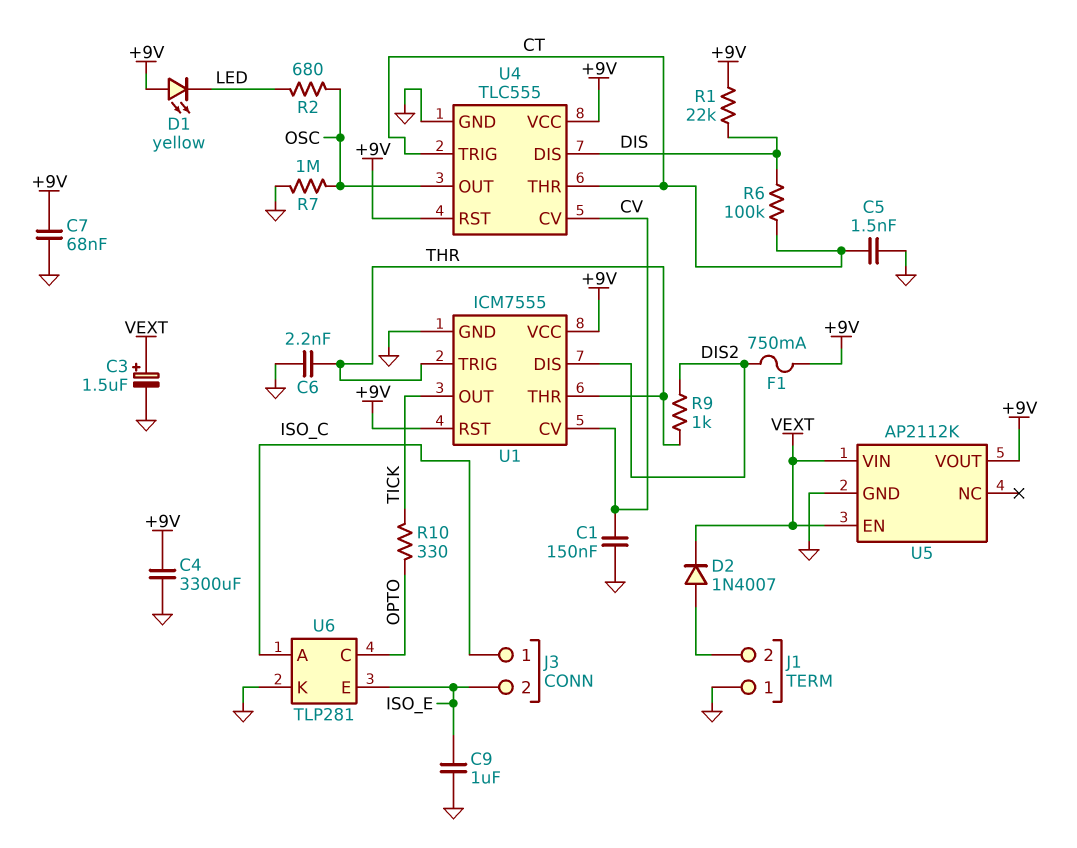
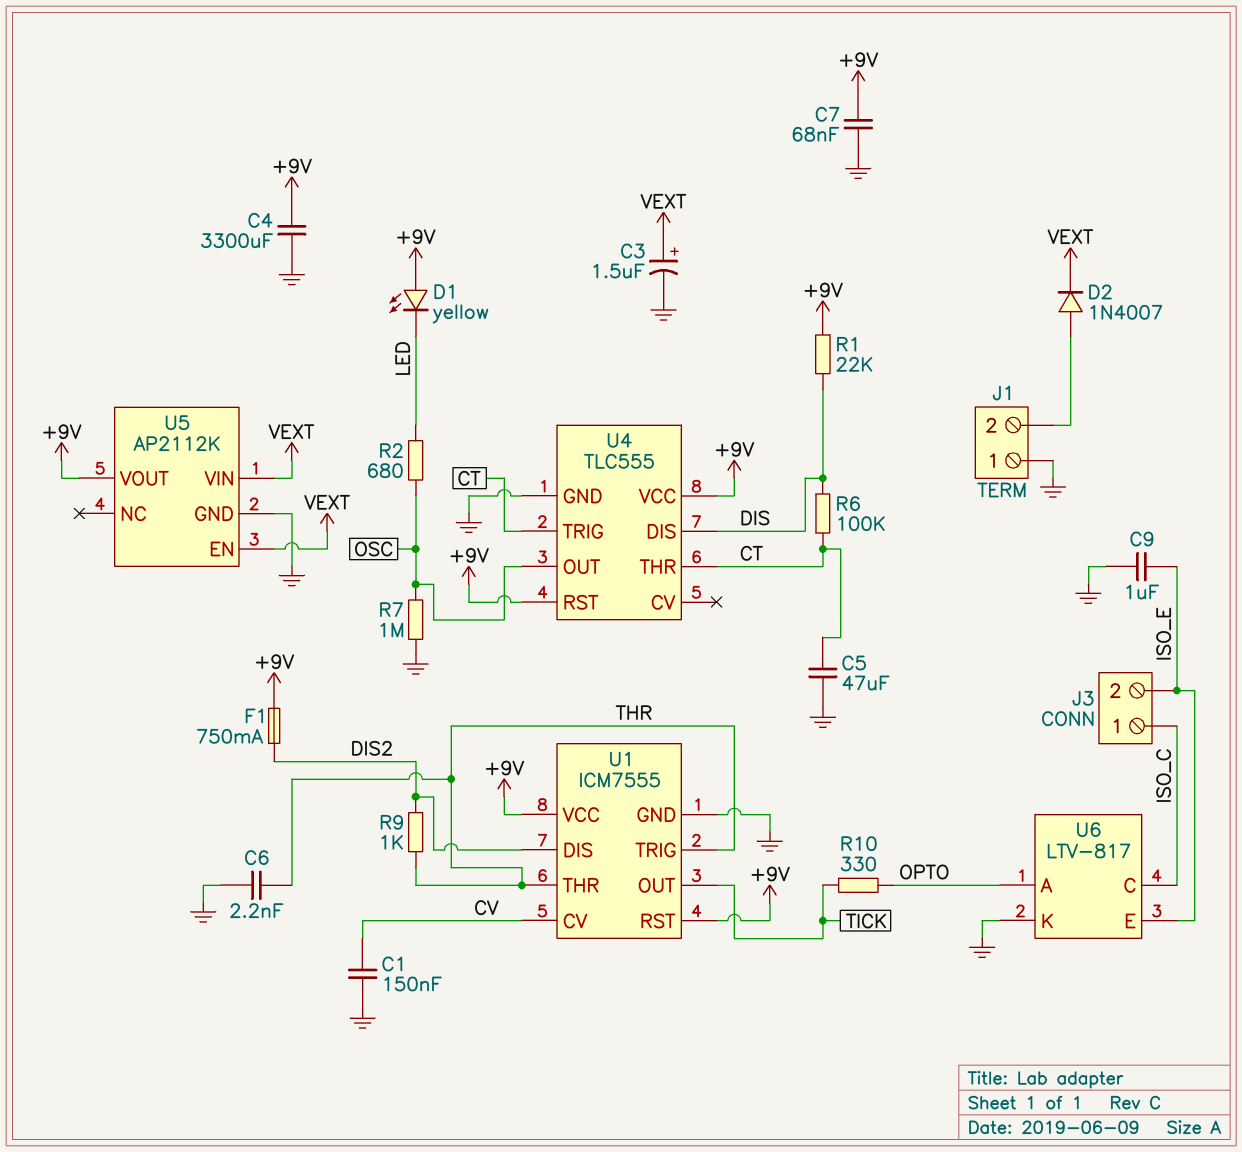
C5: 1.5nF (CT, GND) -> 47uF (CT, GND)
U4 pin CV: CV -> none
U6: TLP281 -> LTV-817
U6 pin A: ISO_C -> OPTO
U6 pin C: OPTO -> ISO_C

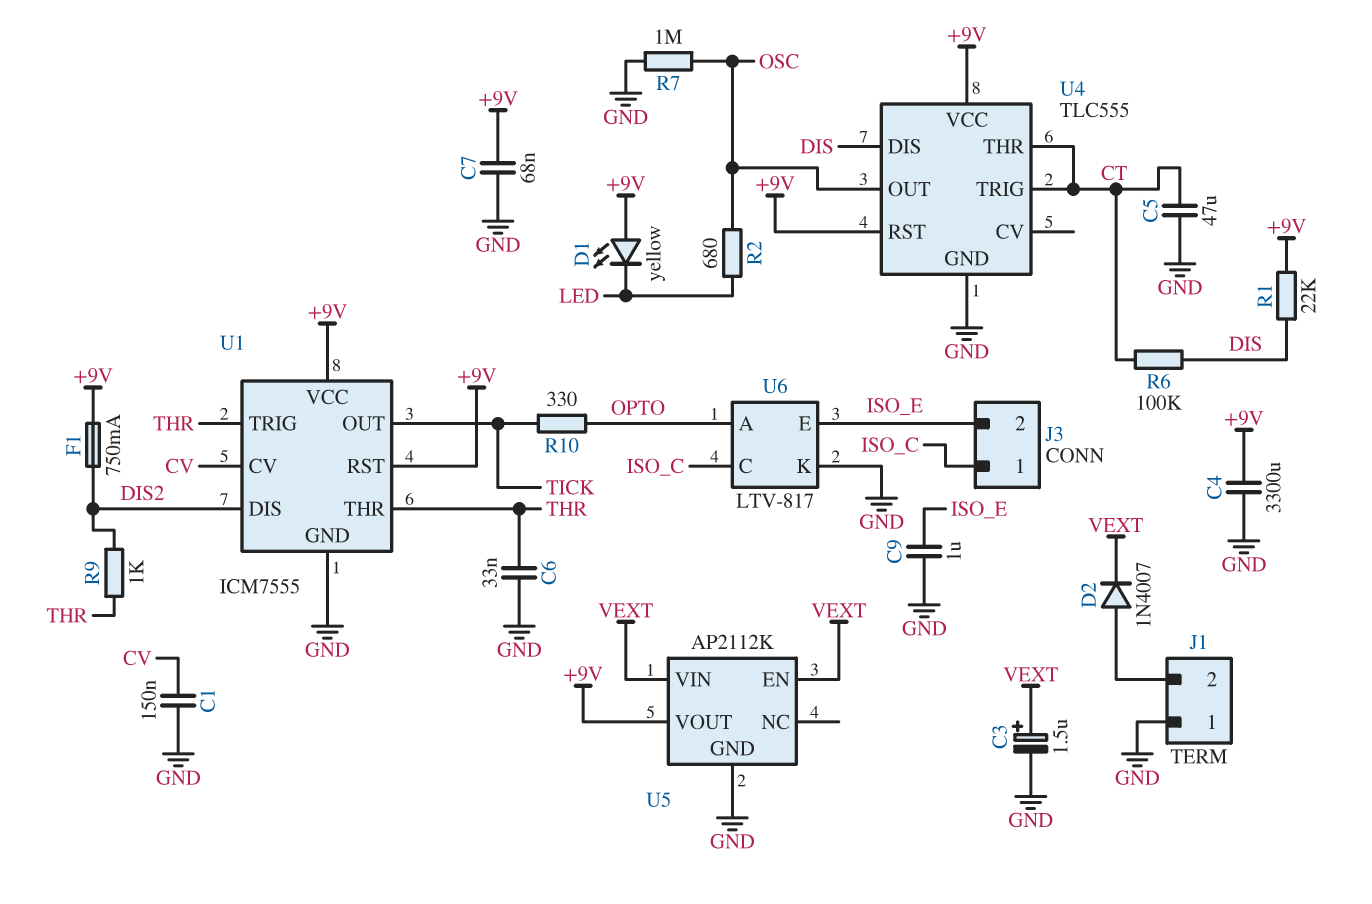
C6: 2.2nF (GND, THR) -> 33nF (GND, THR)

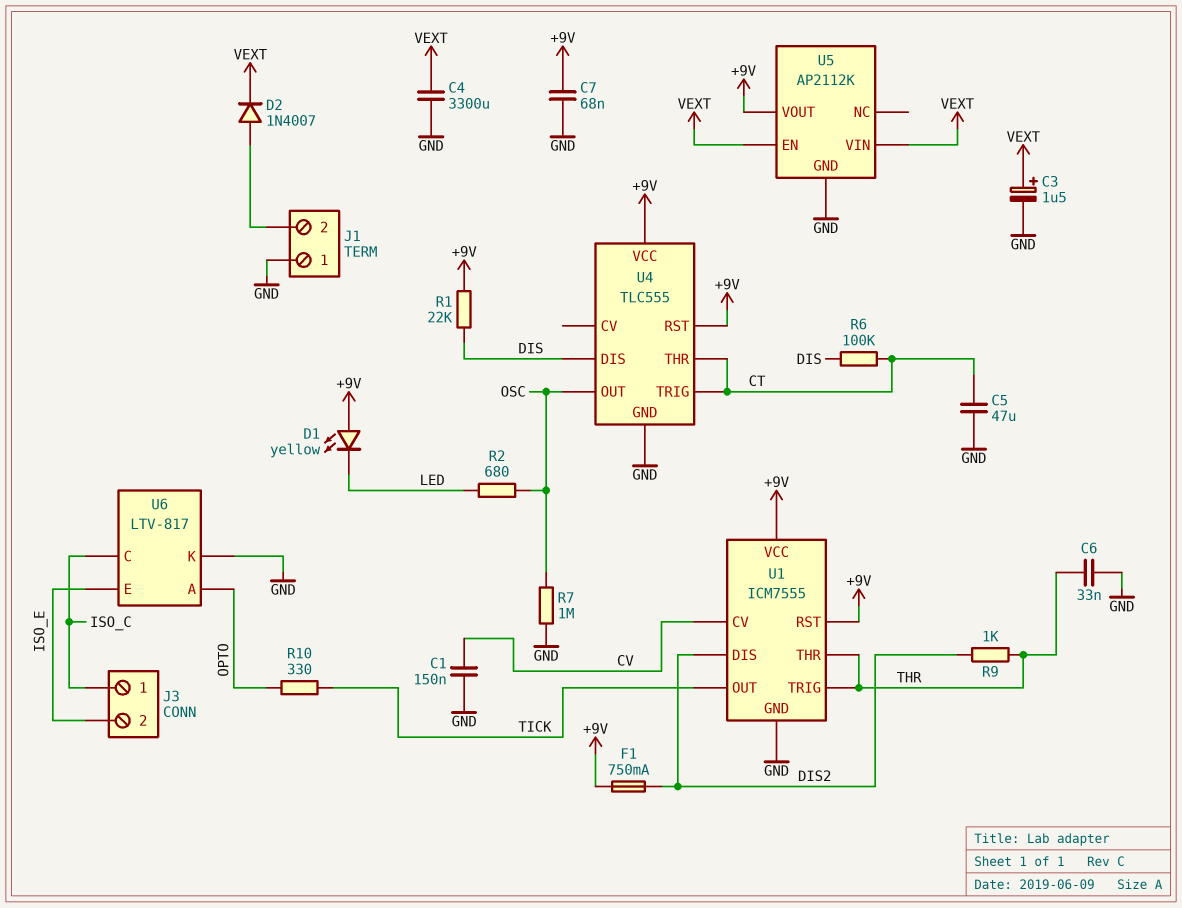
C4: 3300uF (+9V, GND) -> 3300uF (GND, VEXT)
C9: 1uF (GND, ISO_E) -> none

